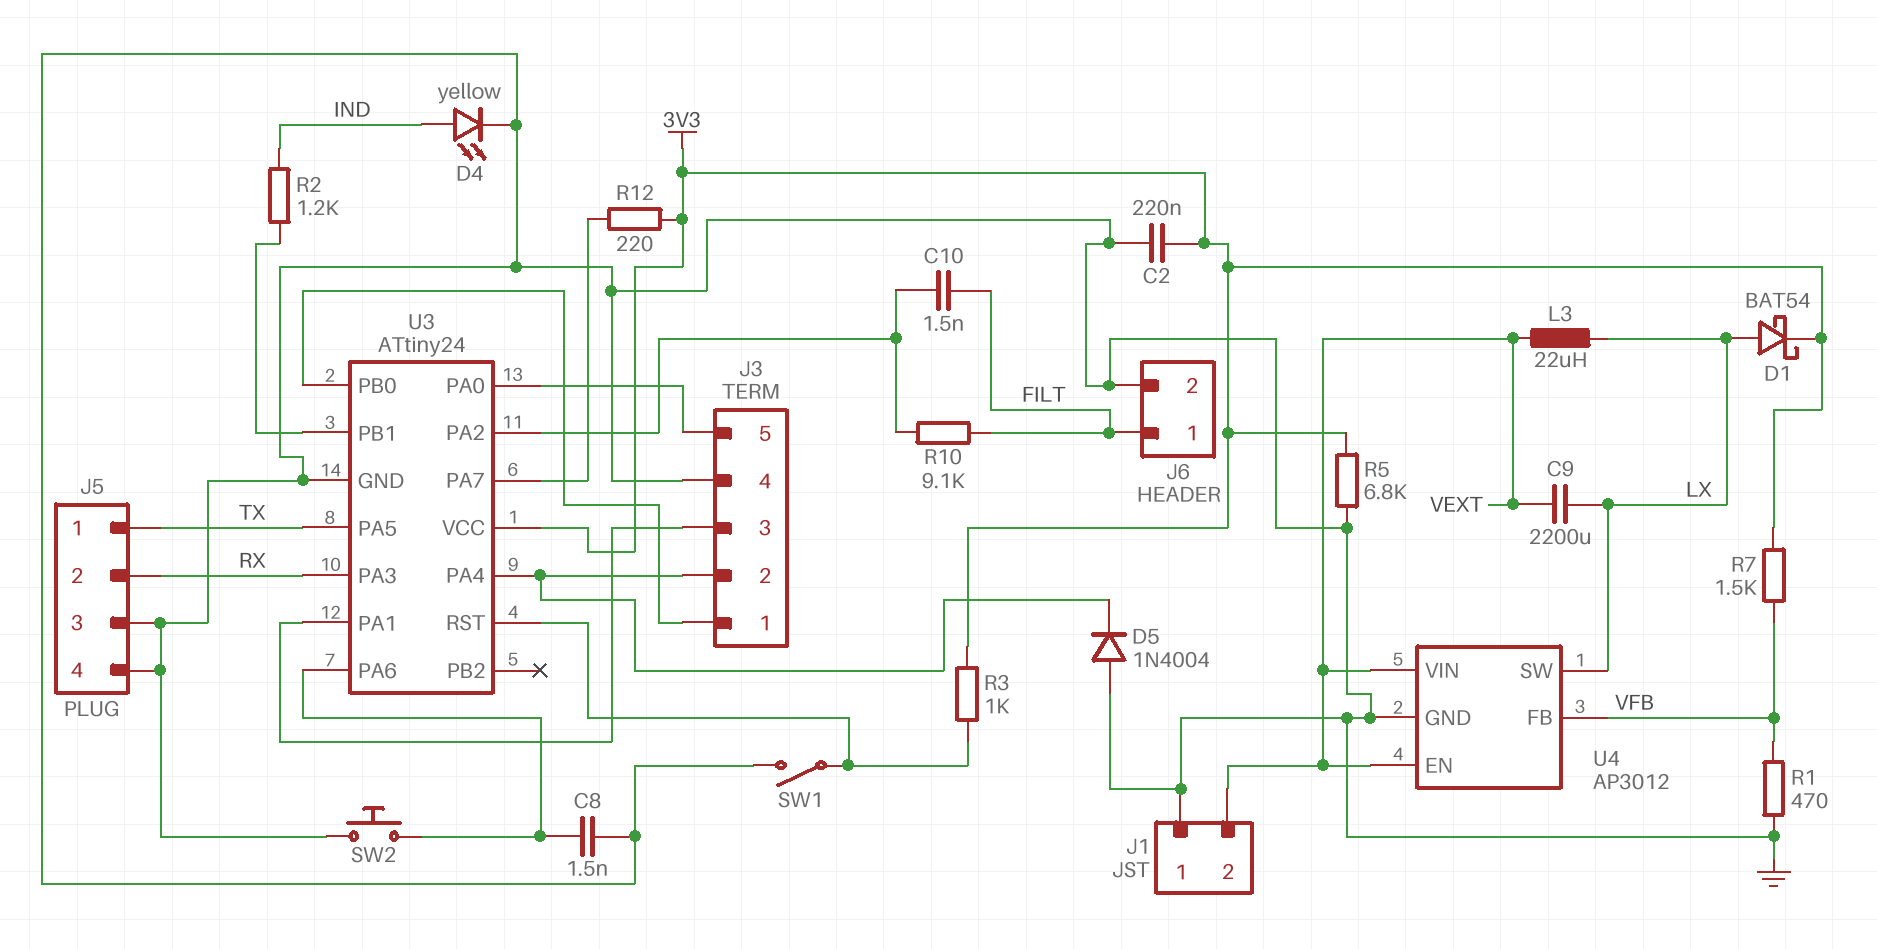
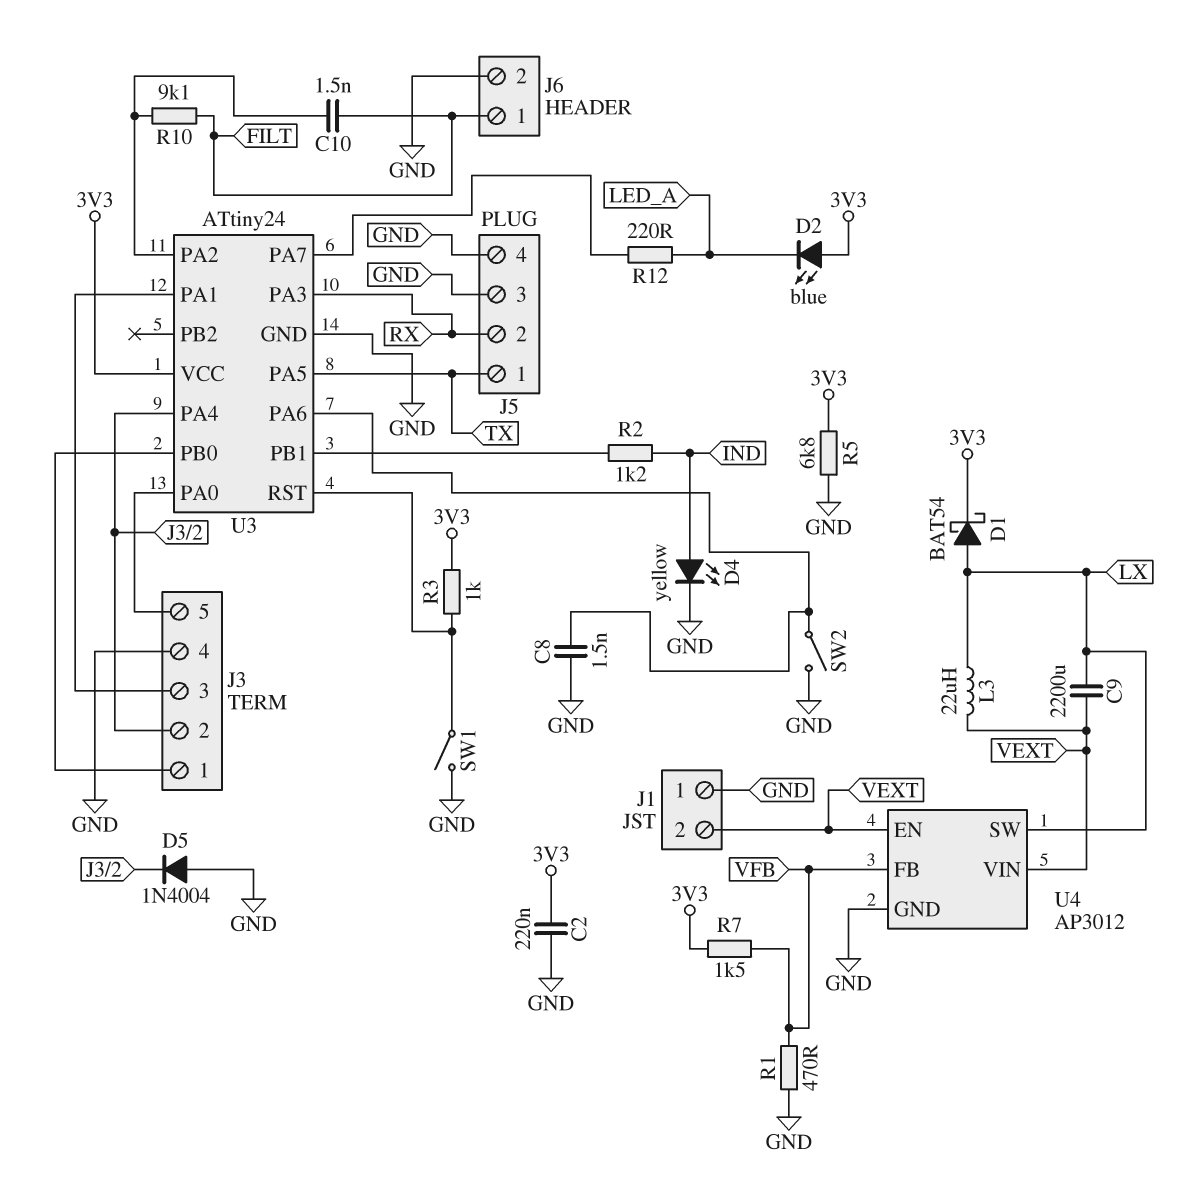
D2: none -> LED blue (A 3V3, K LED_A)
R12: 220 (3V3, U3/PA7) -> 220 (LED_A, U3/PA7)
SW2: button (GND, U3/PA6) -> switch (GND, U3/PA6)

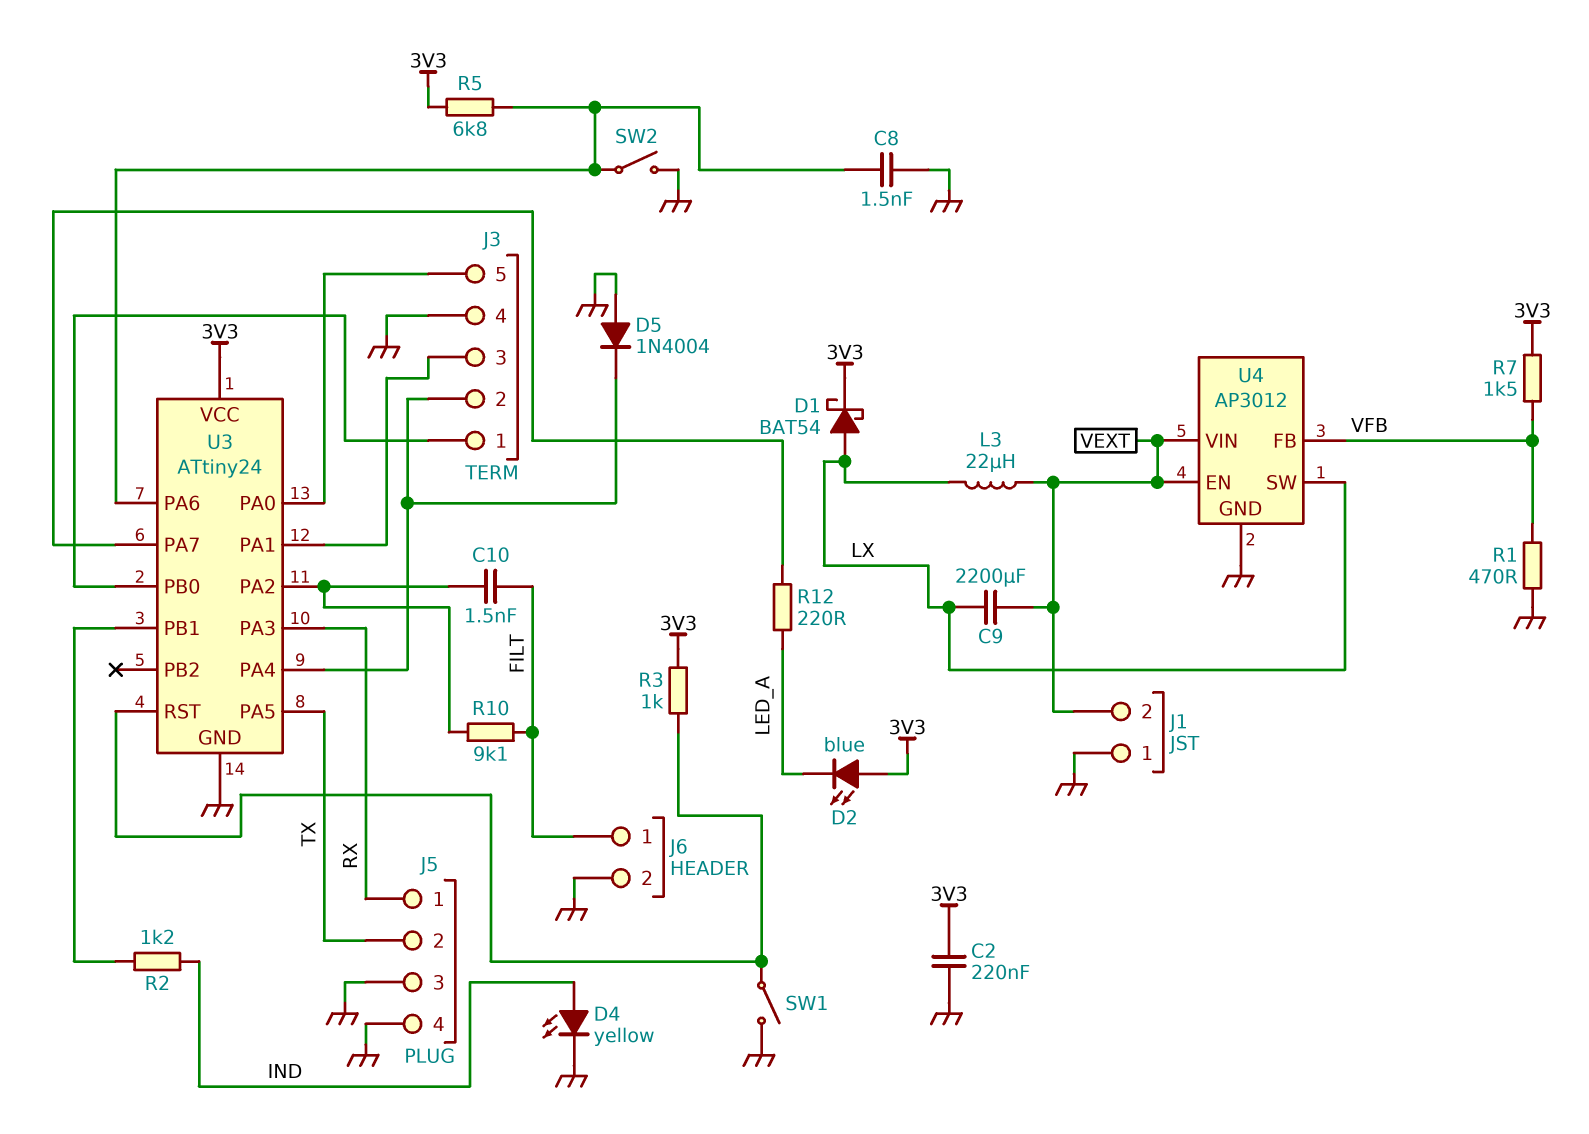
J5 pin 1: TX -> RX
J5 pin 2: RX -> TX
R5: 6.8k (3V3, GND) -> 6.8k (3V3, U3/PA6)

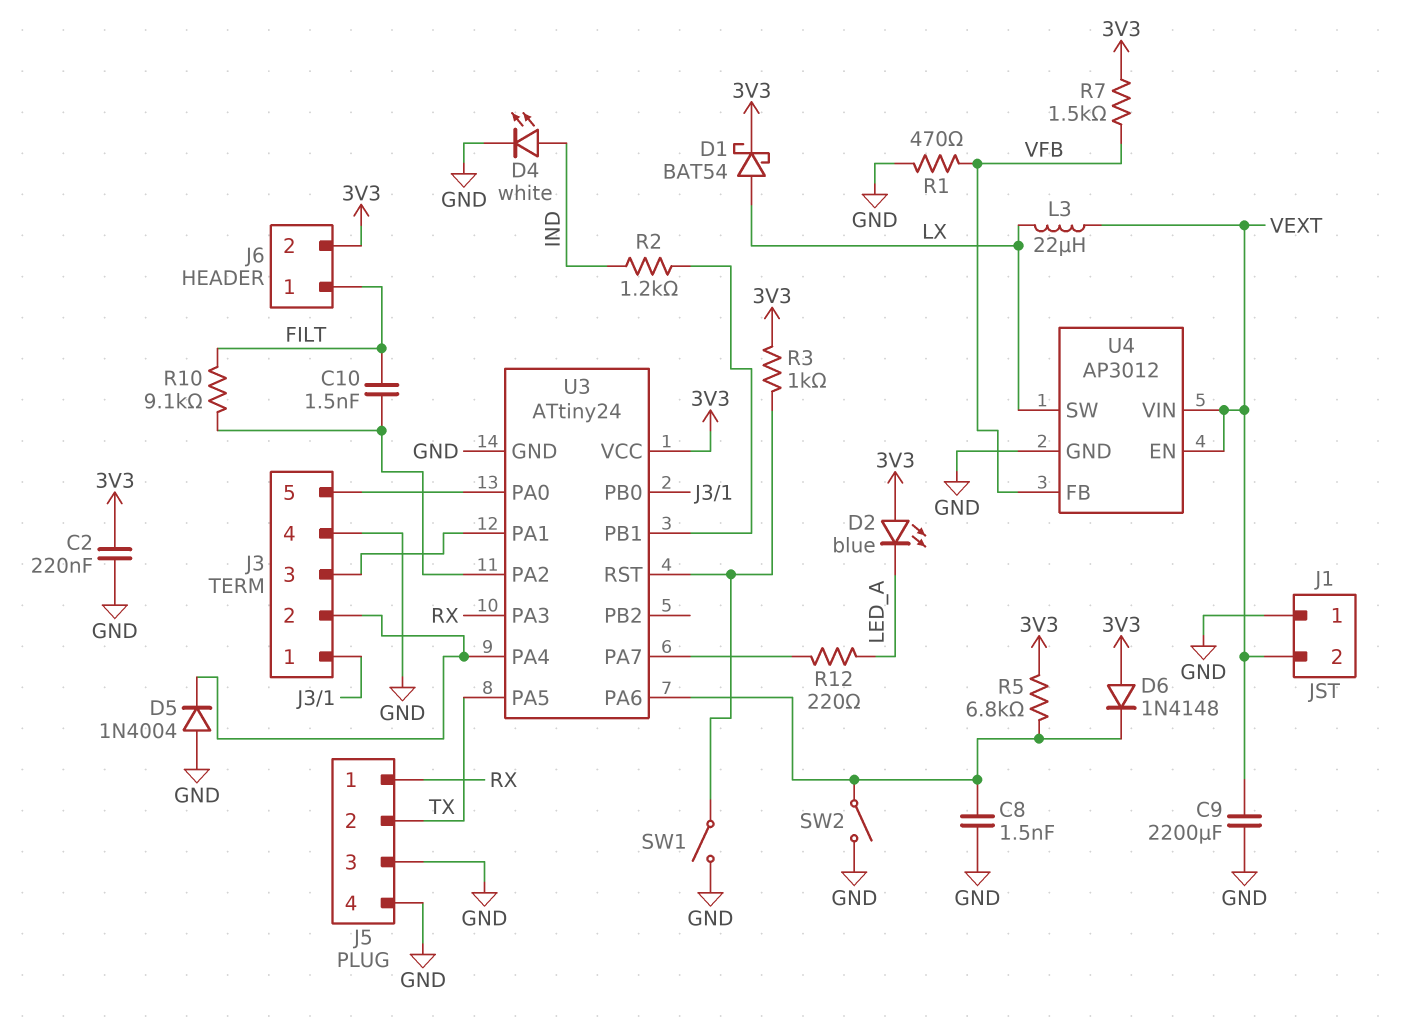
C9: 2200uF (LX, VEXT) -> 2200uF (GND, VEXT)
D4: LED yellow (A IND, K GND) -> LED white (A IND, K GND)
D6: none -> diode 1N4148 (A 3V3, K U3/PA6)
J6 pin 2: GND -> 3V3

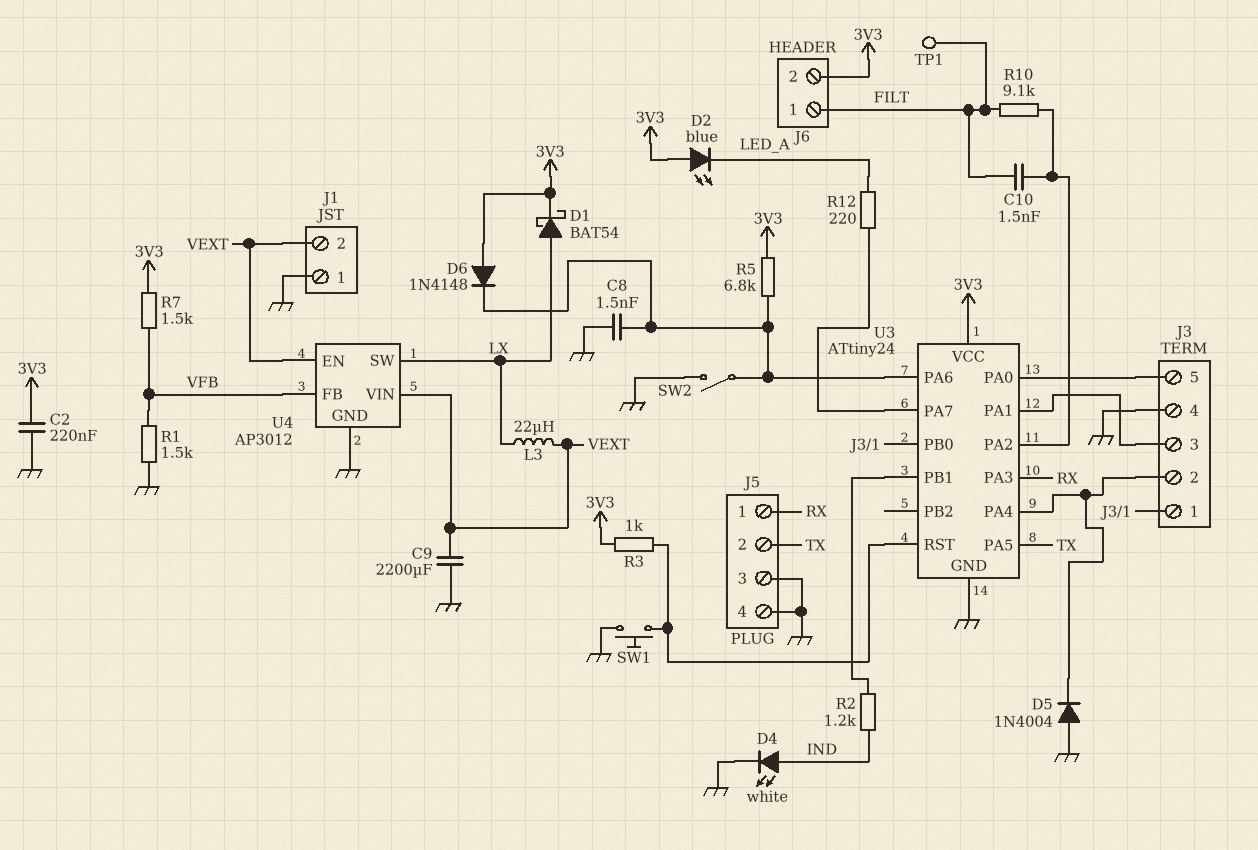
R1: 470 (GND, VFB) -> 1.5k (GND, VFB)
SW1: switch (GND, U3/RST) -> button (GND, U3/RST)
TP1: none -> test point (FILT)

